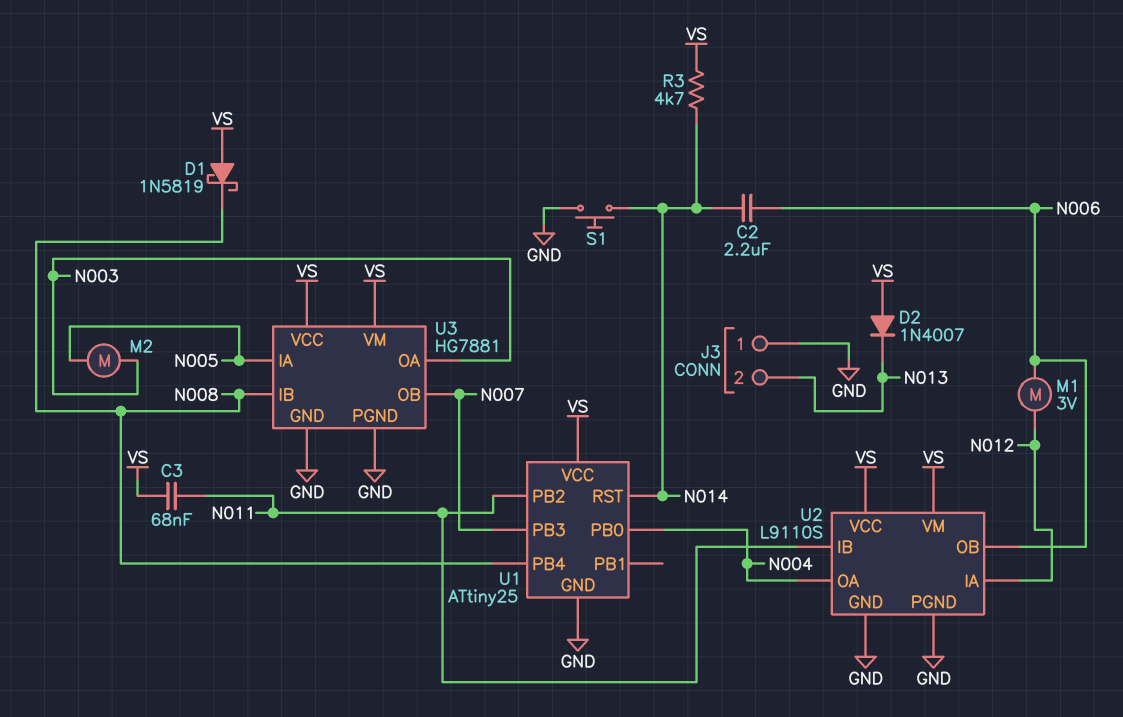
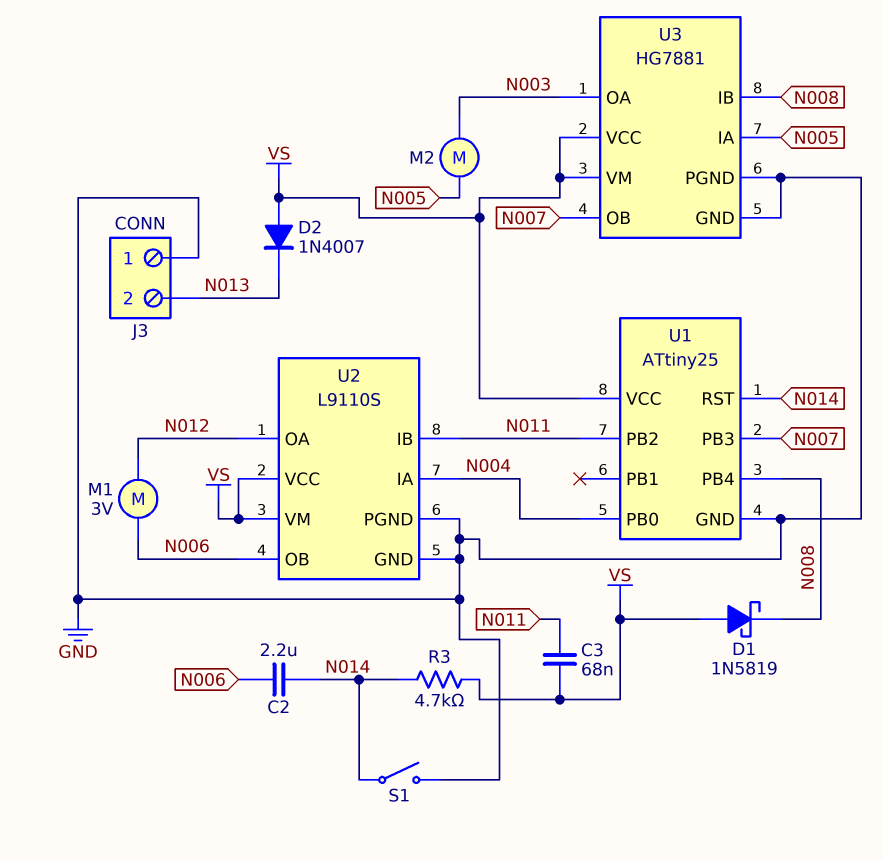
S1: button (GND, N014) -> switch (GND, N014)
U2 pin IA: N012 -> N004
U2 pin OA: N004 -> N012

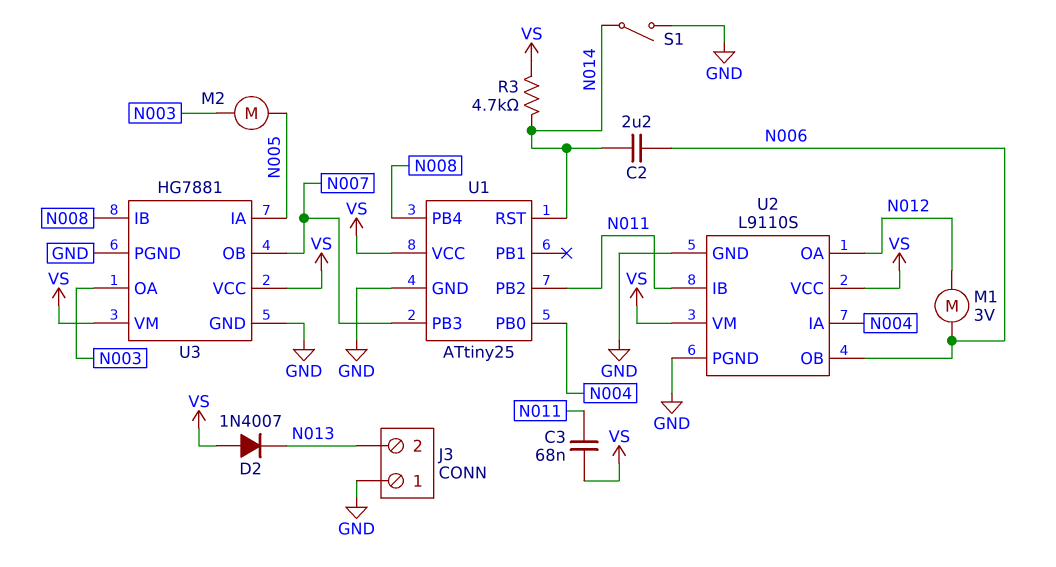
D1: schottky 1N5819 (A VS, K N008) -> none

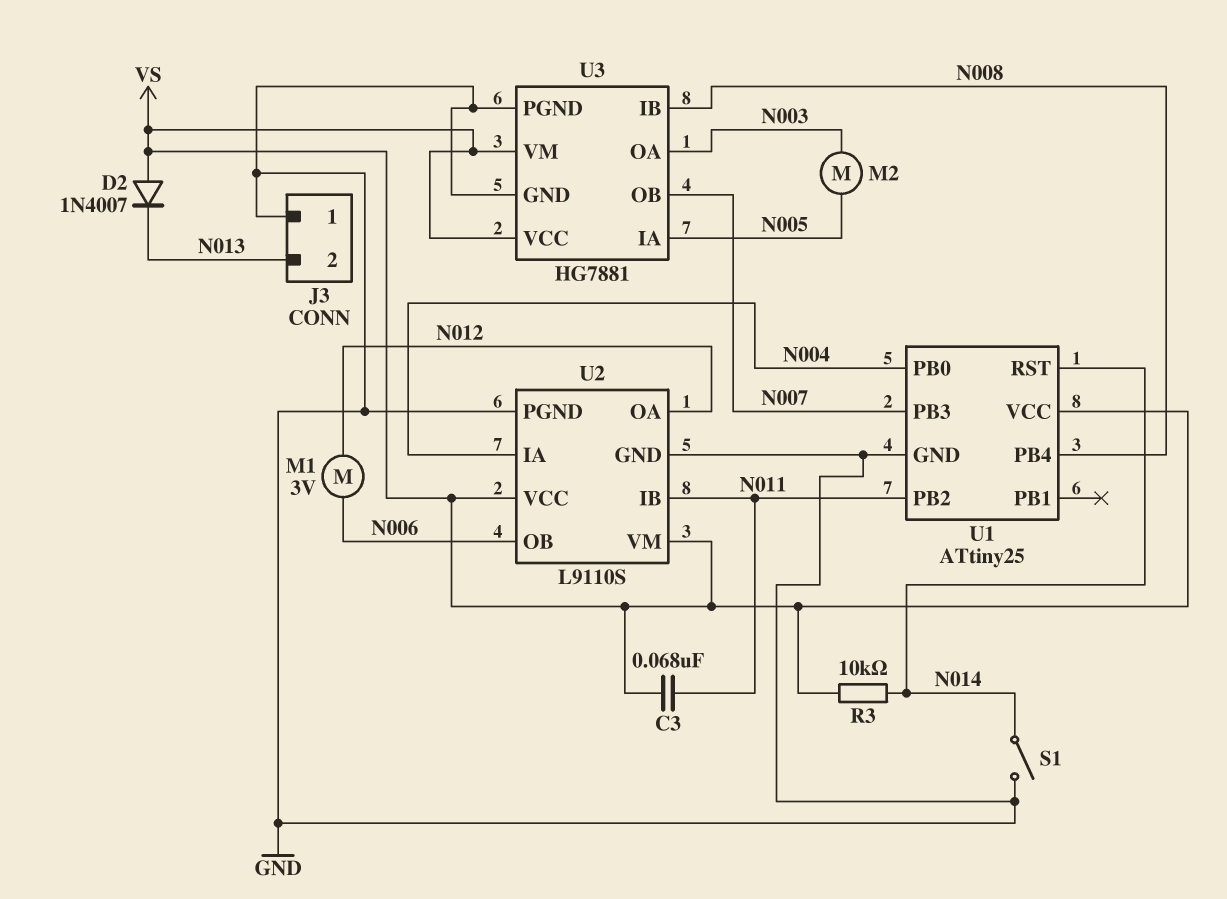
C2: 2.2uF (N006, N014) -> none
R3: 4.7k (N014, VS) -> 10k (N014, VS)

